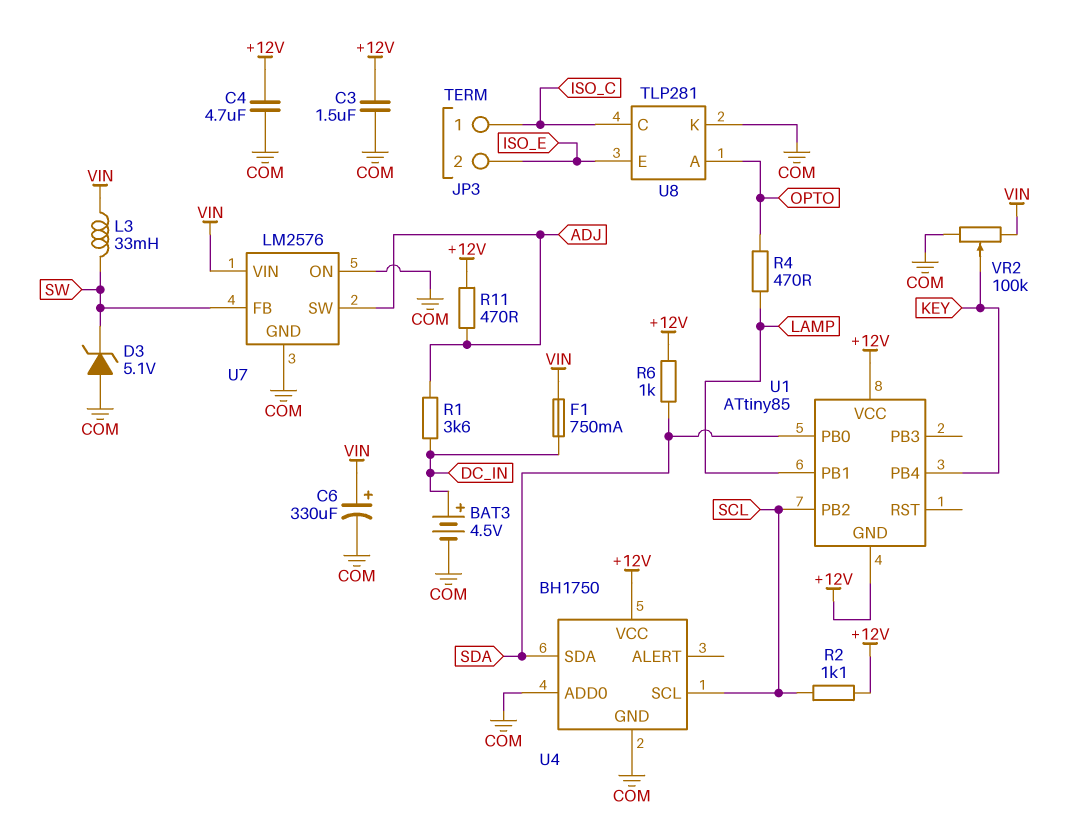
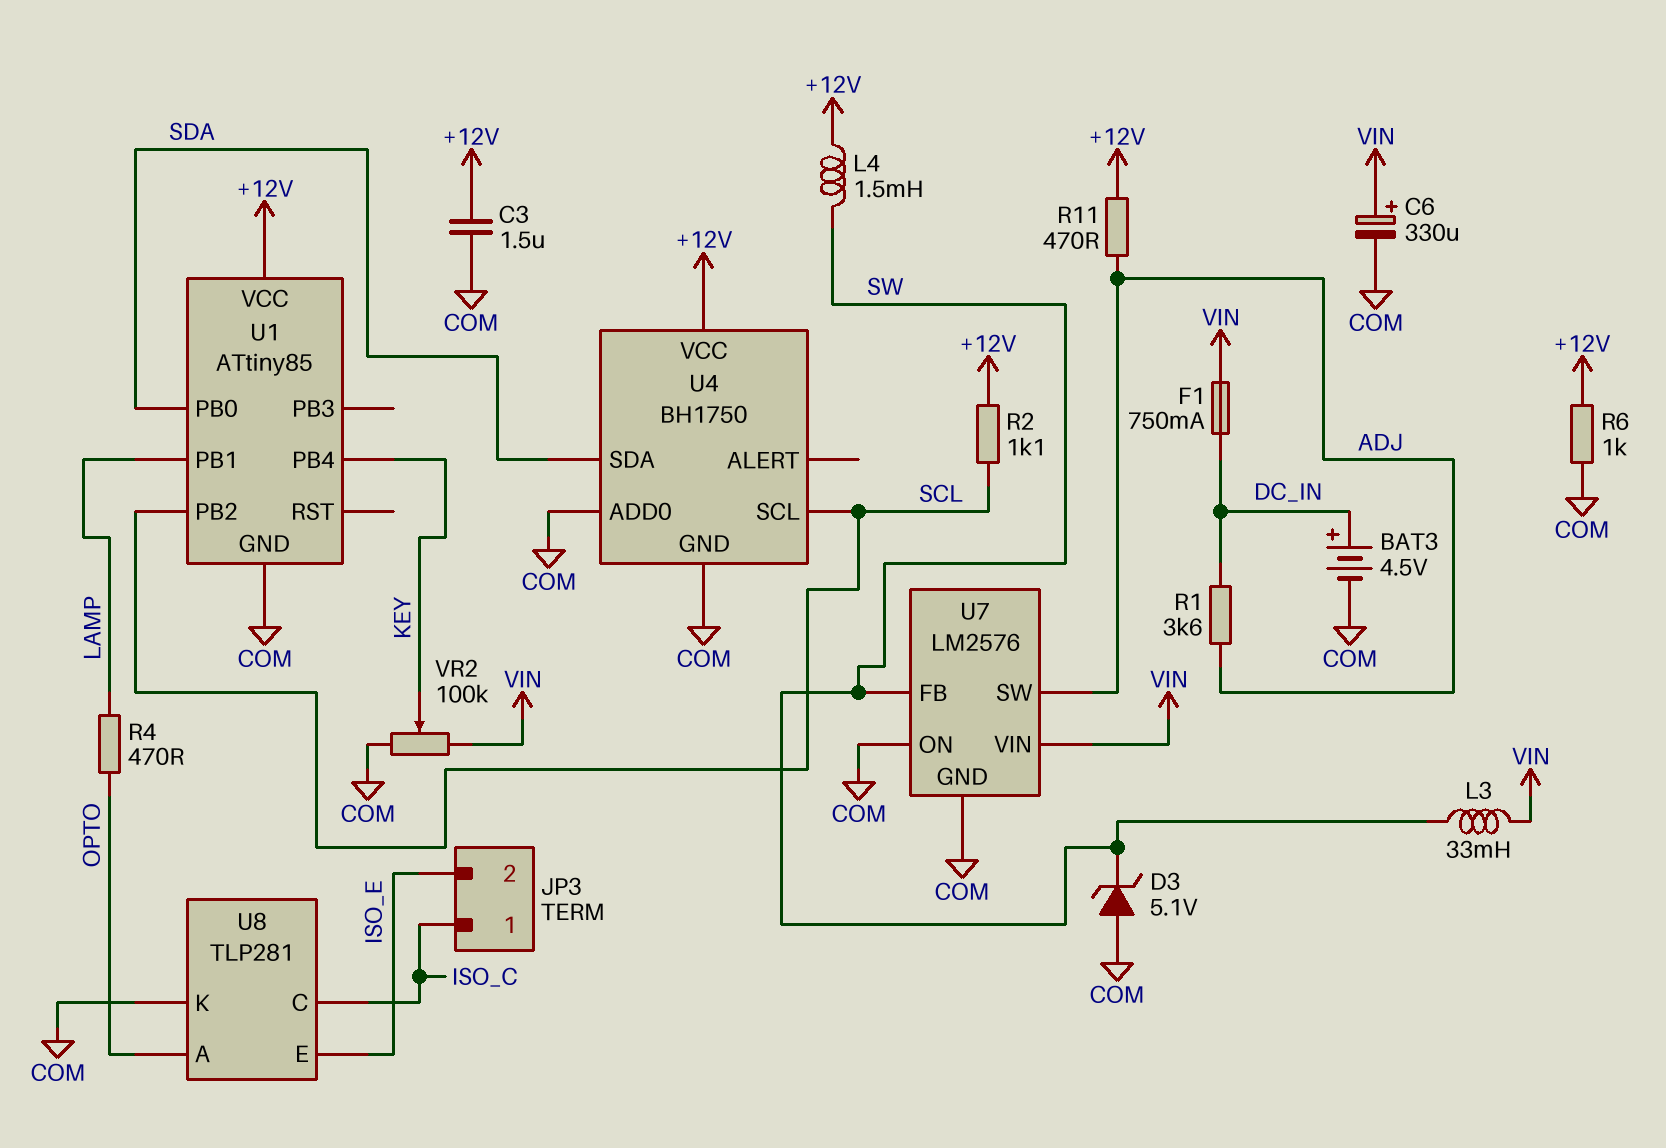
C4: 4.7uF (+12V, COM) -> none
L4: none -> 1.5mH (+12V, SW)
R6: 1k (+12V, SDA) -> 1k (+12V, COM)
U1 pin GND: +12V -> COM

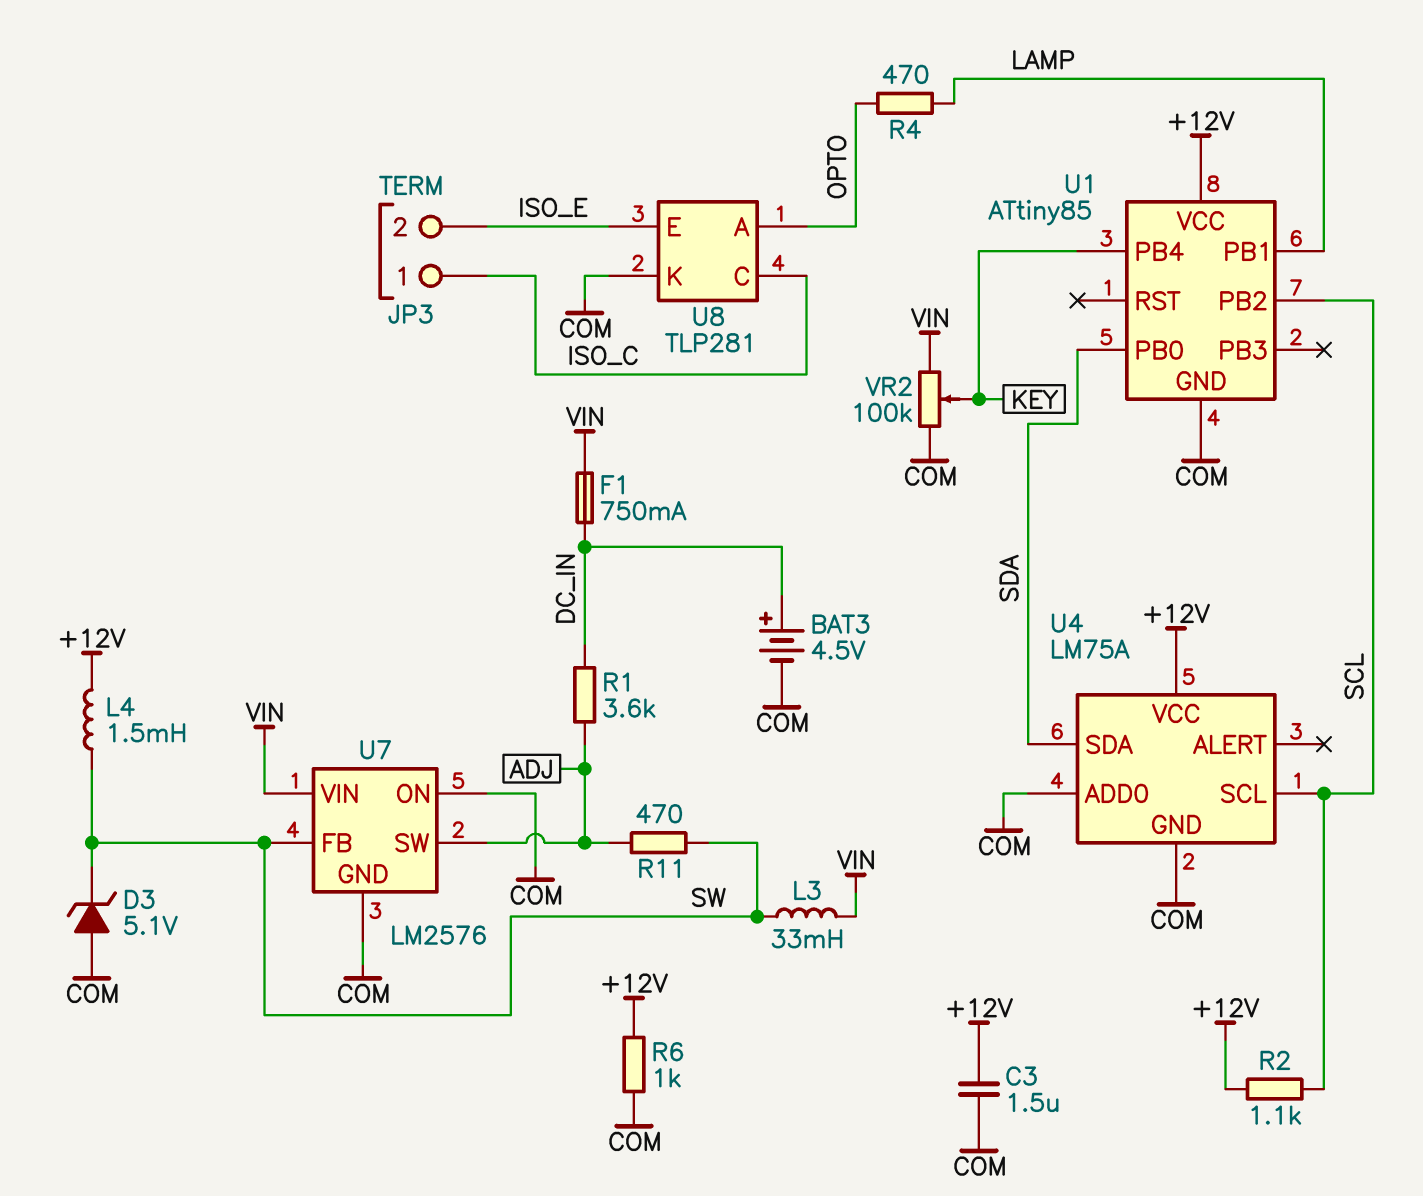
C6: 330uF (plus VIN, minus COM) -> none
R11: 470 (+12V, ADJ) -> 470 (ADJ, SW)
U4: BH1750 -> LM75A

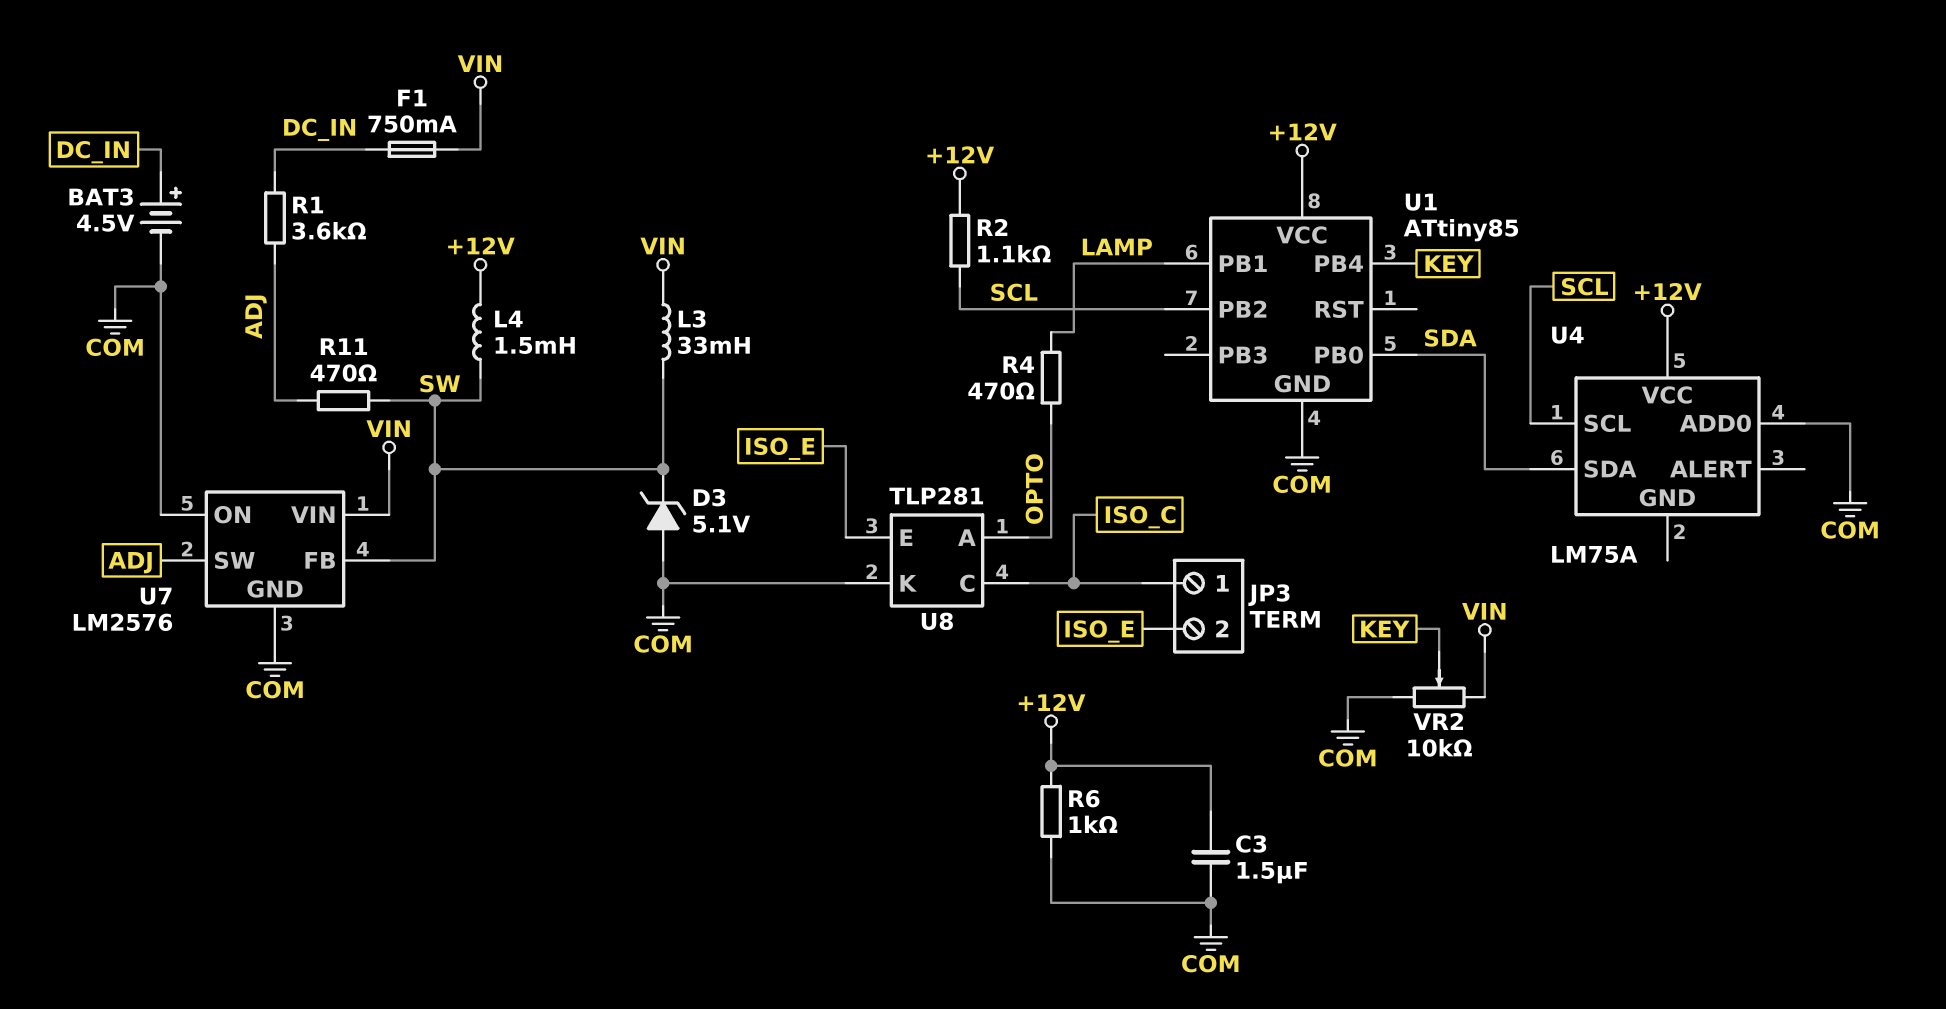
U4 pin GND: COM -> none
VR2: 100k (COM, VIN, wiper KEY) -> 10k (COM, VIN, wiper KEY)

